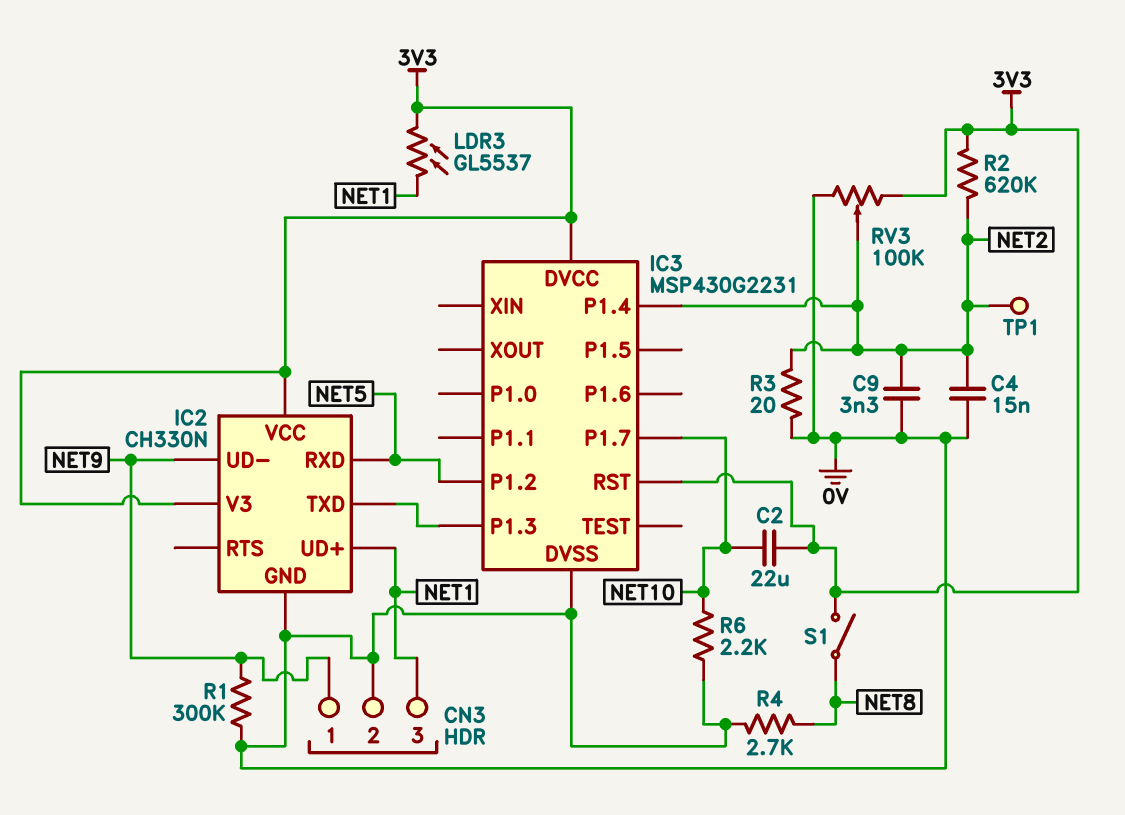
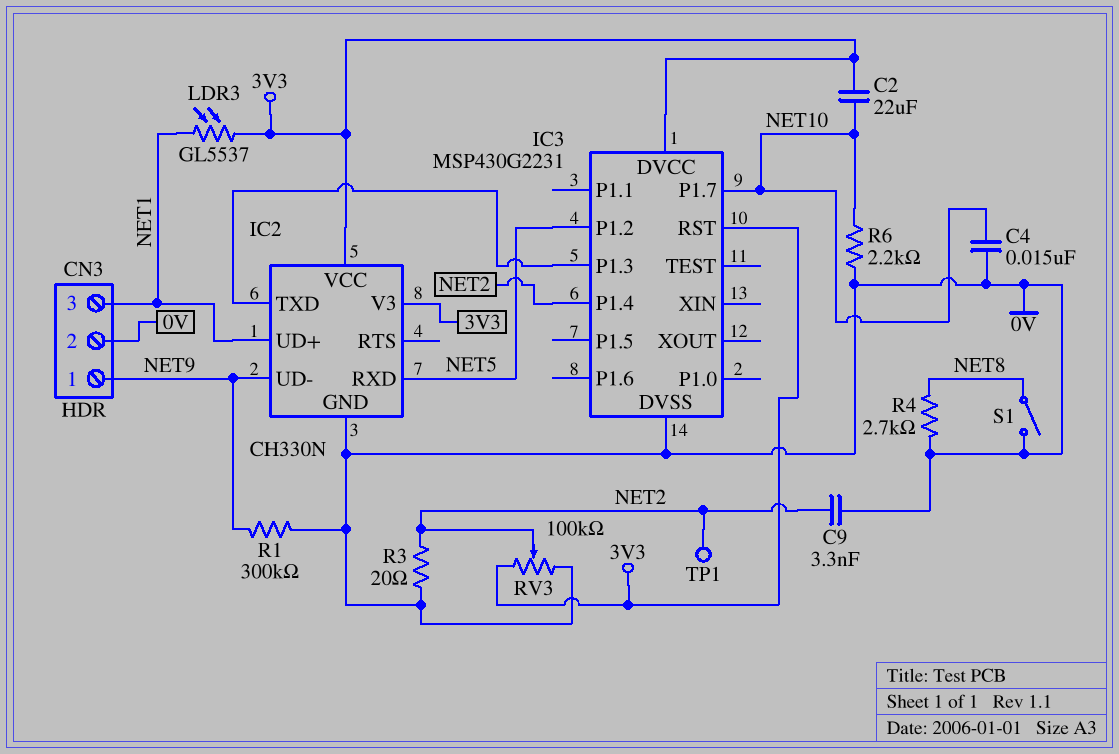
C4: 15nF (0V, NET2) -> 15nF (0V, NET10)
R2: 620k (3V3, NET2) -> none
S1: switch (3V3, NET8) -> switch (0V, NET8)

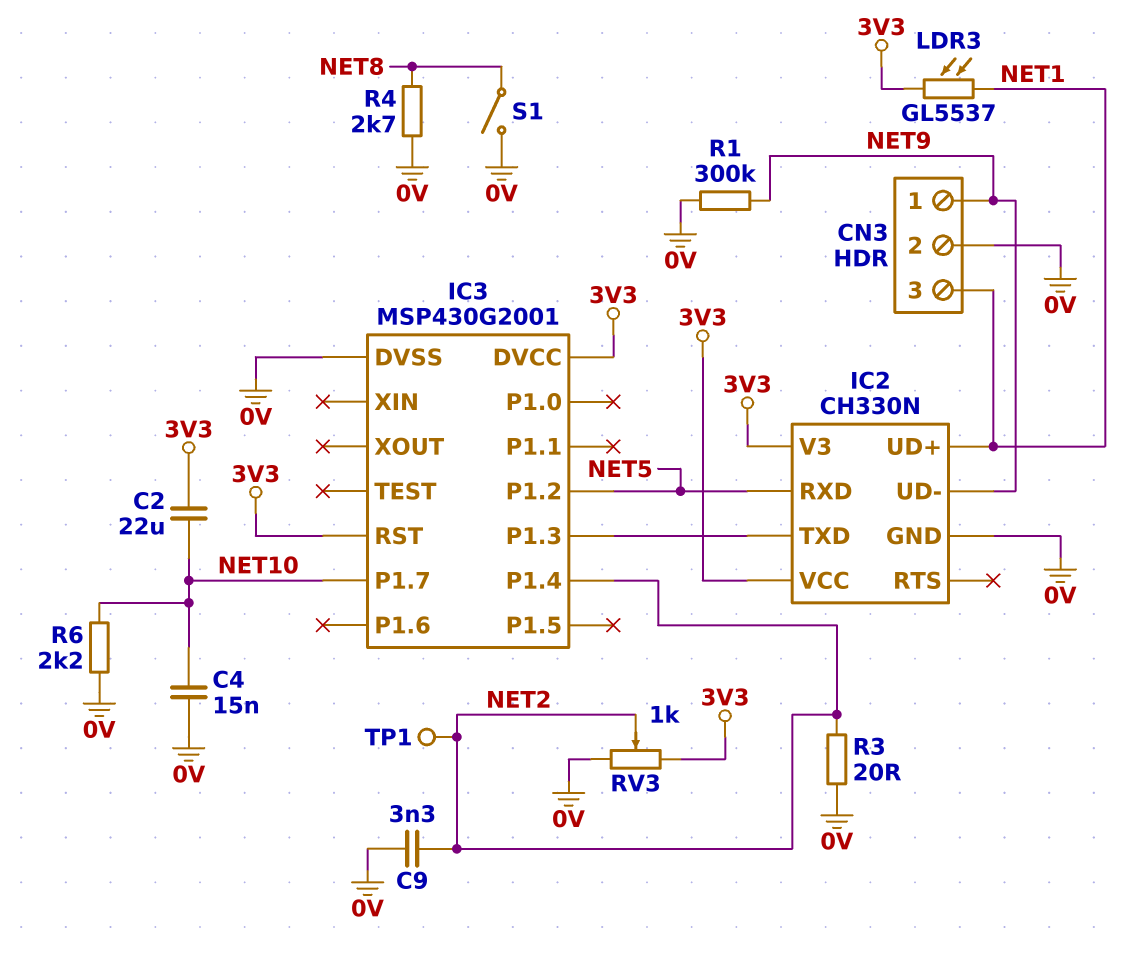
IC3: MSP430G2231 -> MSP430G2001
RV3: 100k (0V, 3V3, wiper NET2) -> 1k (0V, 3V3, wiper NET2)

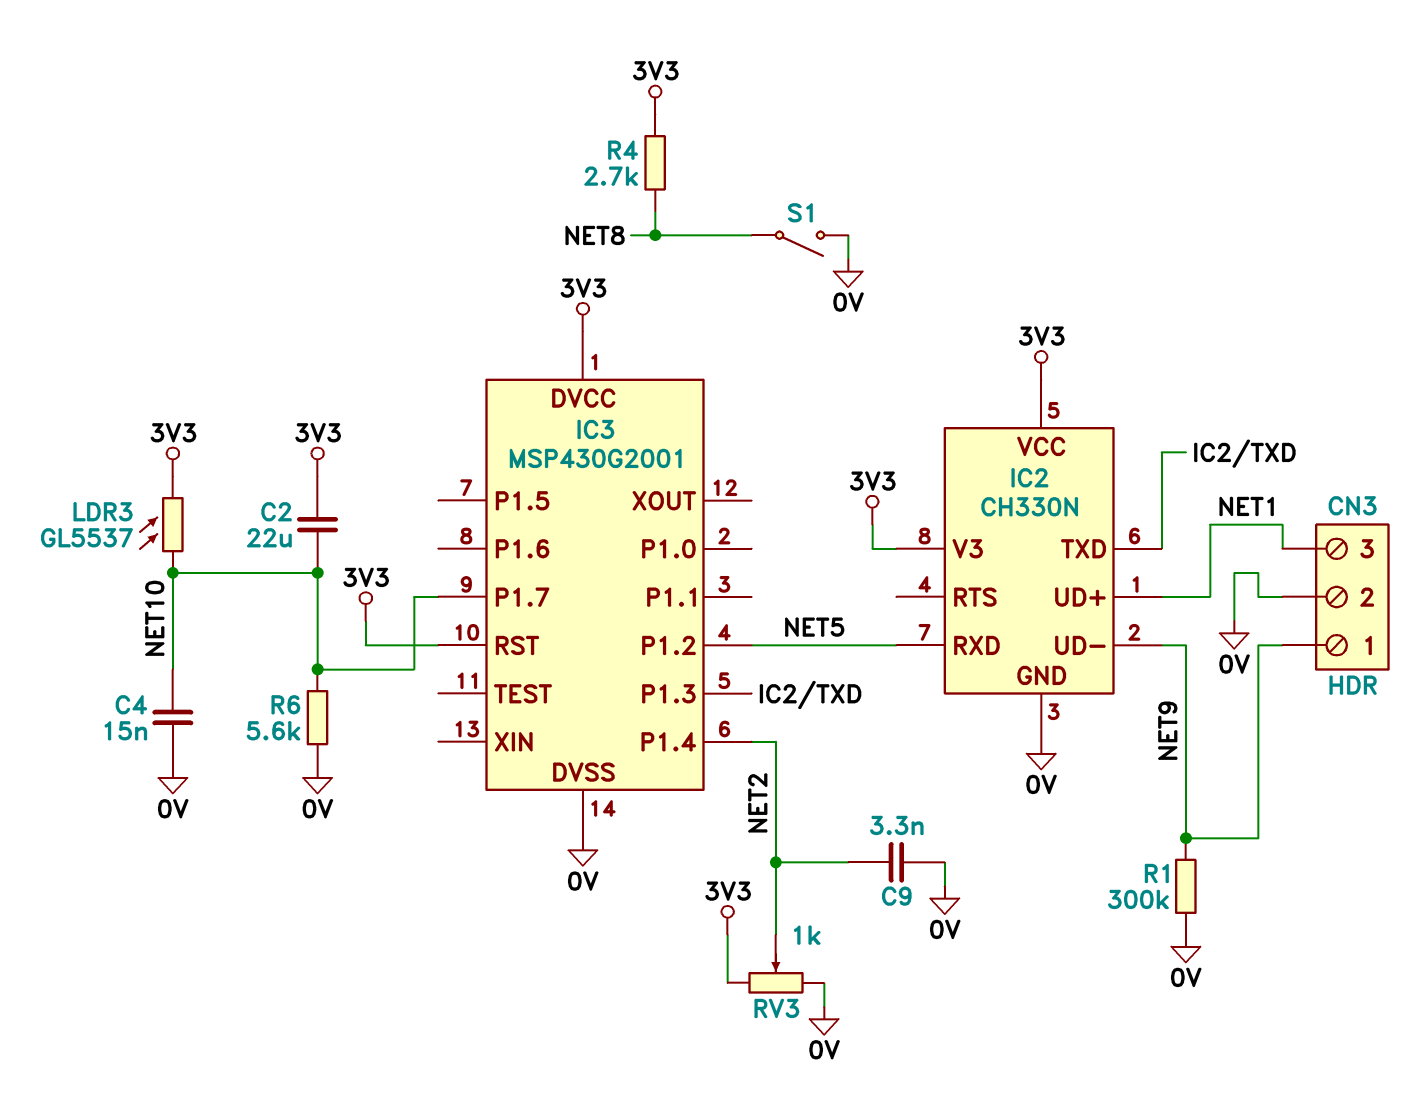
LDR3: GL5537 (3V3, NET1) -> GL5537 (3V3, NET10)
R3: 20 (0V, NET2) -> none
R4: 2.7k (0V, NET8) -> 2.7k (3V3, NET8)
R6: 2.2k (0V, NET10) -> 5.6k (0V, NET10)
TP1: test point (NET2) -> none

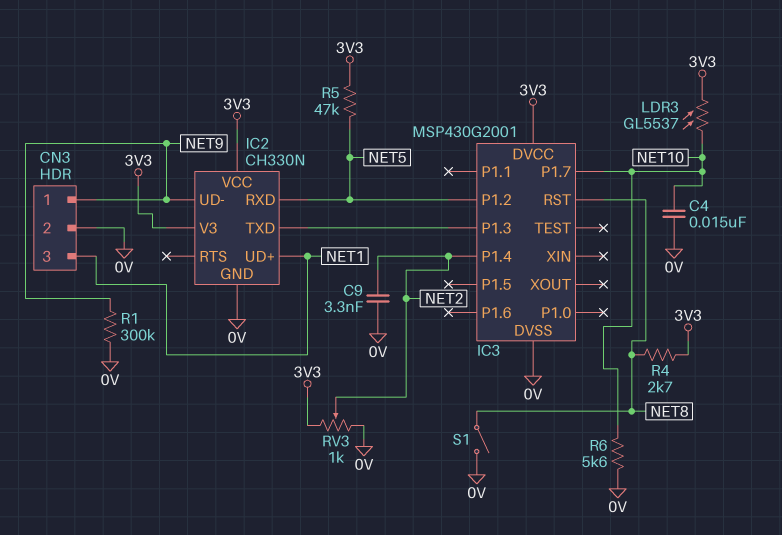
C2: 22uF (3V3, NET10) -> none
IC3 pin RST: 3V3 -> NET8
R5: none -> 47k (3V3, NET5)

